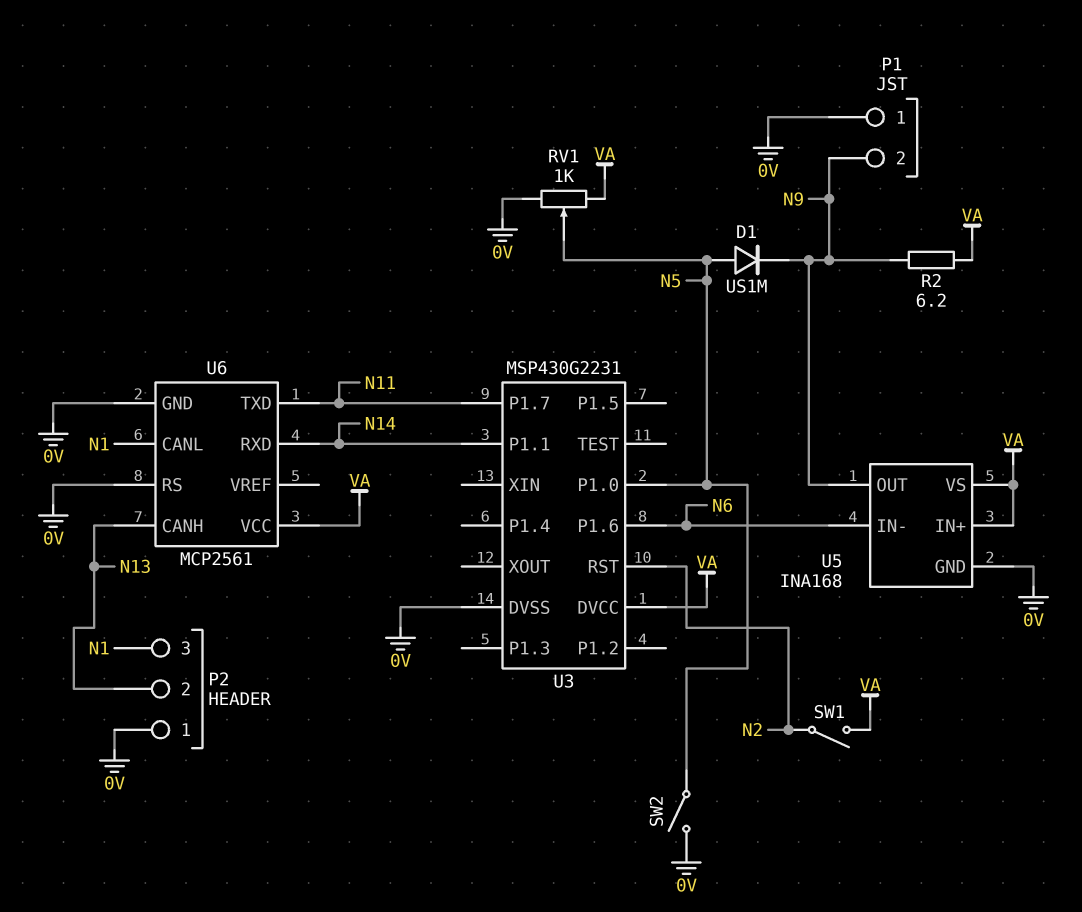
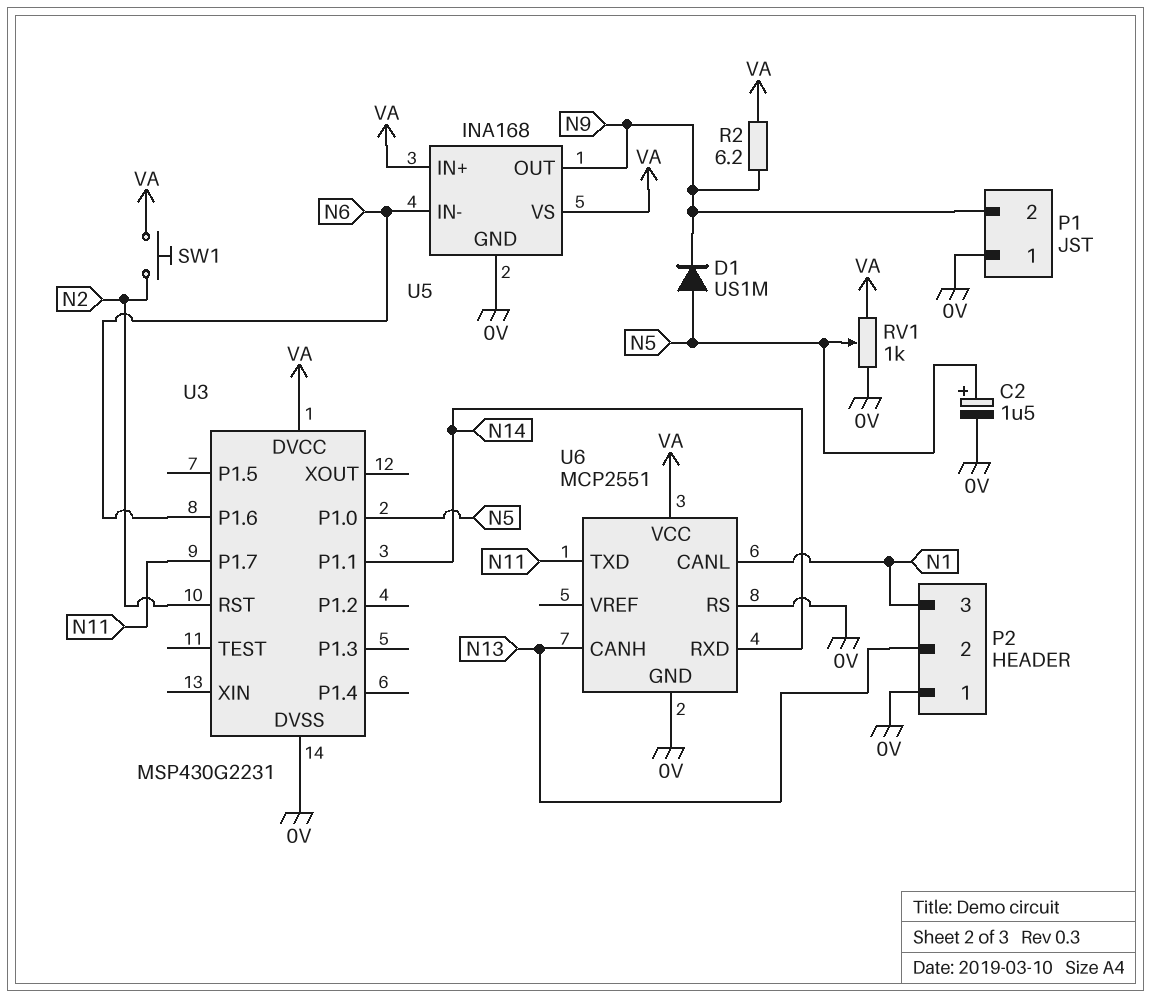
C2: none -> 1.5uF (plus N5, minus 0V)
SW1: switch (N2, VA) -> button (N2, VA)
SW2: switch (0V, N5) -> none
U6: MCP2561 -> MCP2551

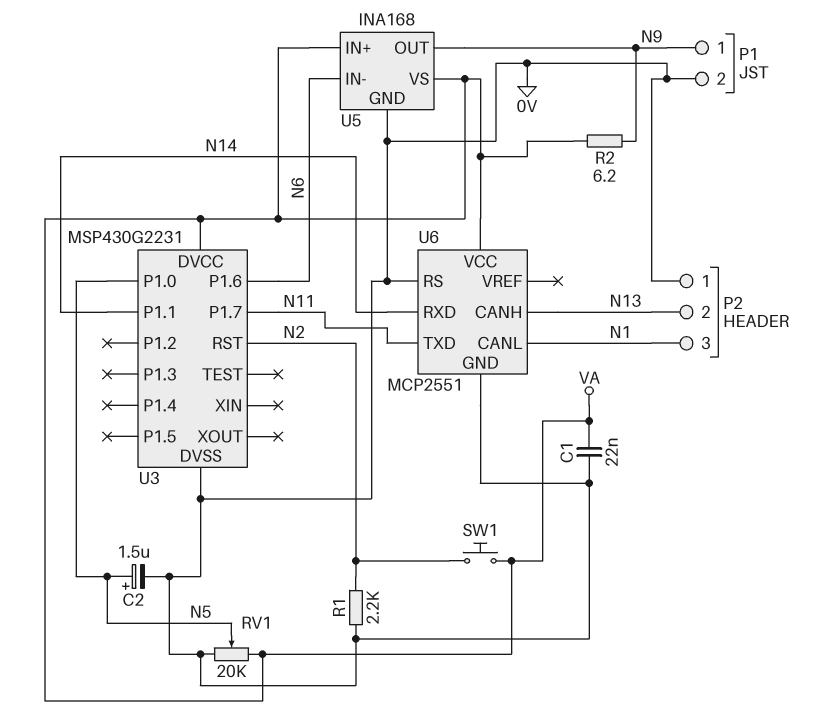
C1: none -> 22nF (0V, VA)
D1: diode US1M (A N5, K N9) -> none
P1 pin 1: 0V -> N9
P1 pin 2: N9 -> 0V
R1: none -> 2.2k (0V, N2)
RV1: 1k (0V, VA, wiper N5) -> 20k (0V, VA, wiper N5)

